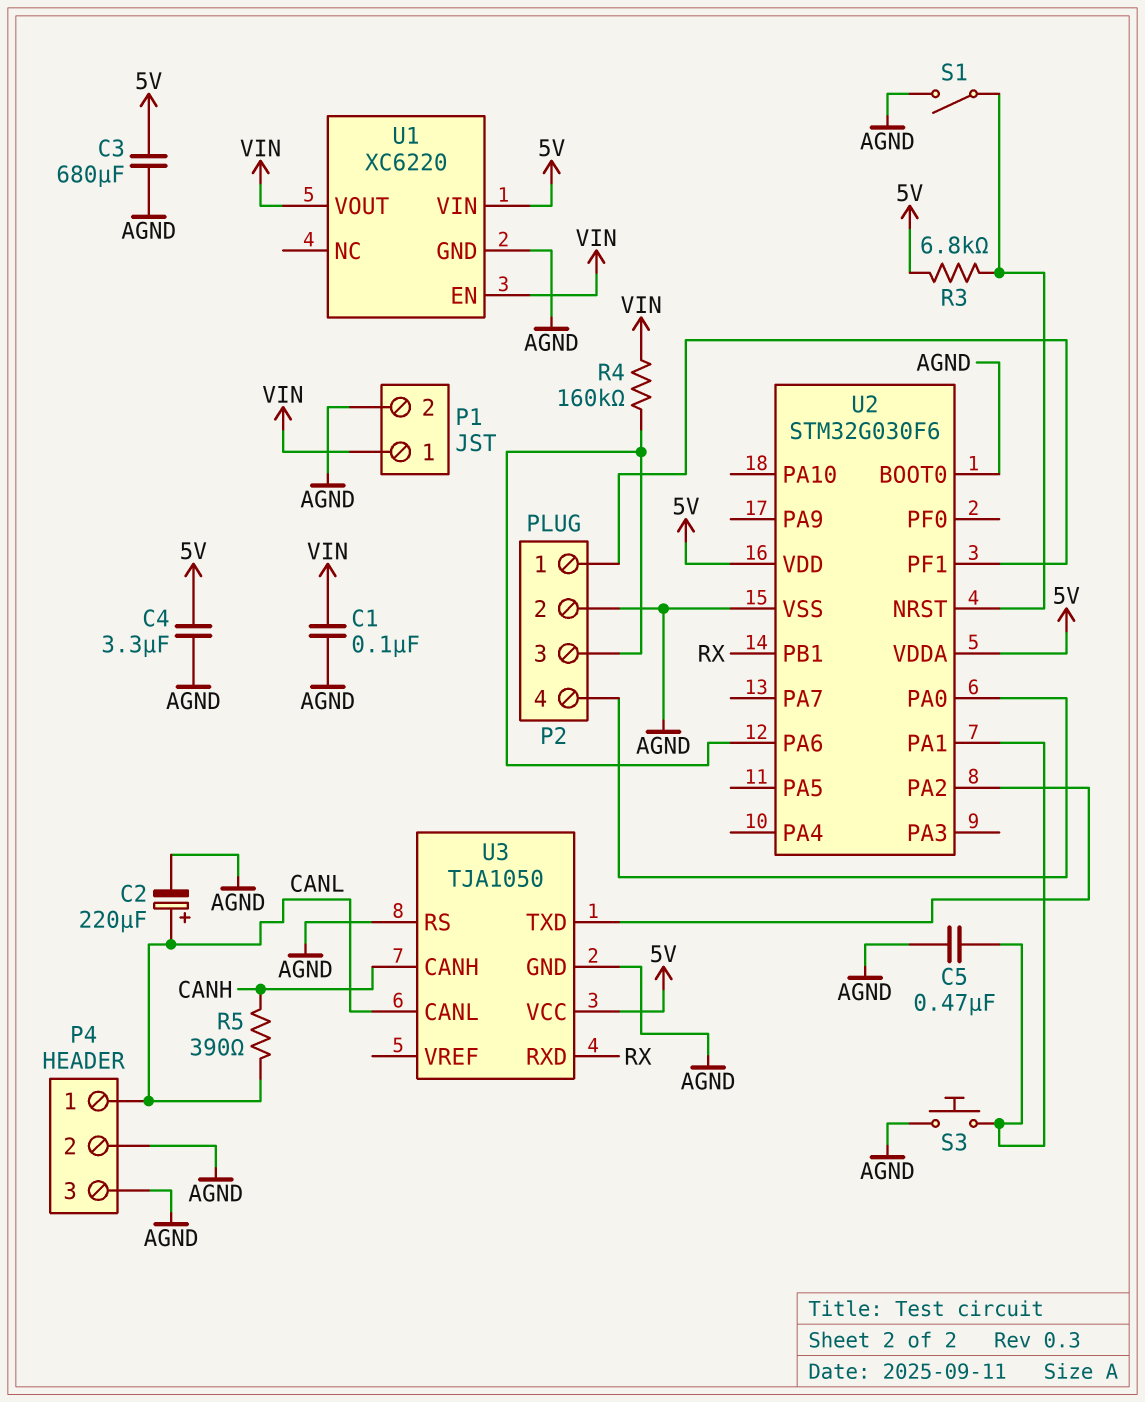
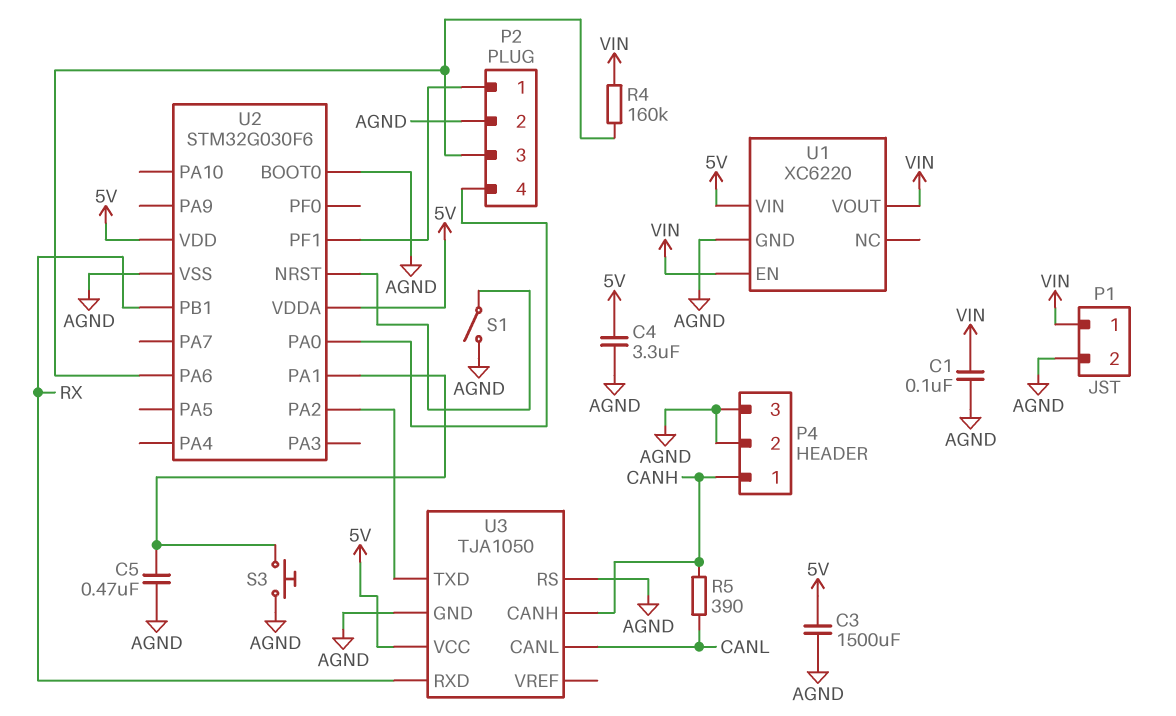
C2: 220uF (plus CANL, minus AGND) -> none
C3: 680uF (5V, AGND) -> 1500uF (5V, AGND)
P4 pin 1: CANL -> CANH
R3: 6.8k (5V, U2/NRST) -> none

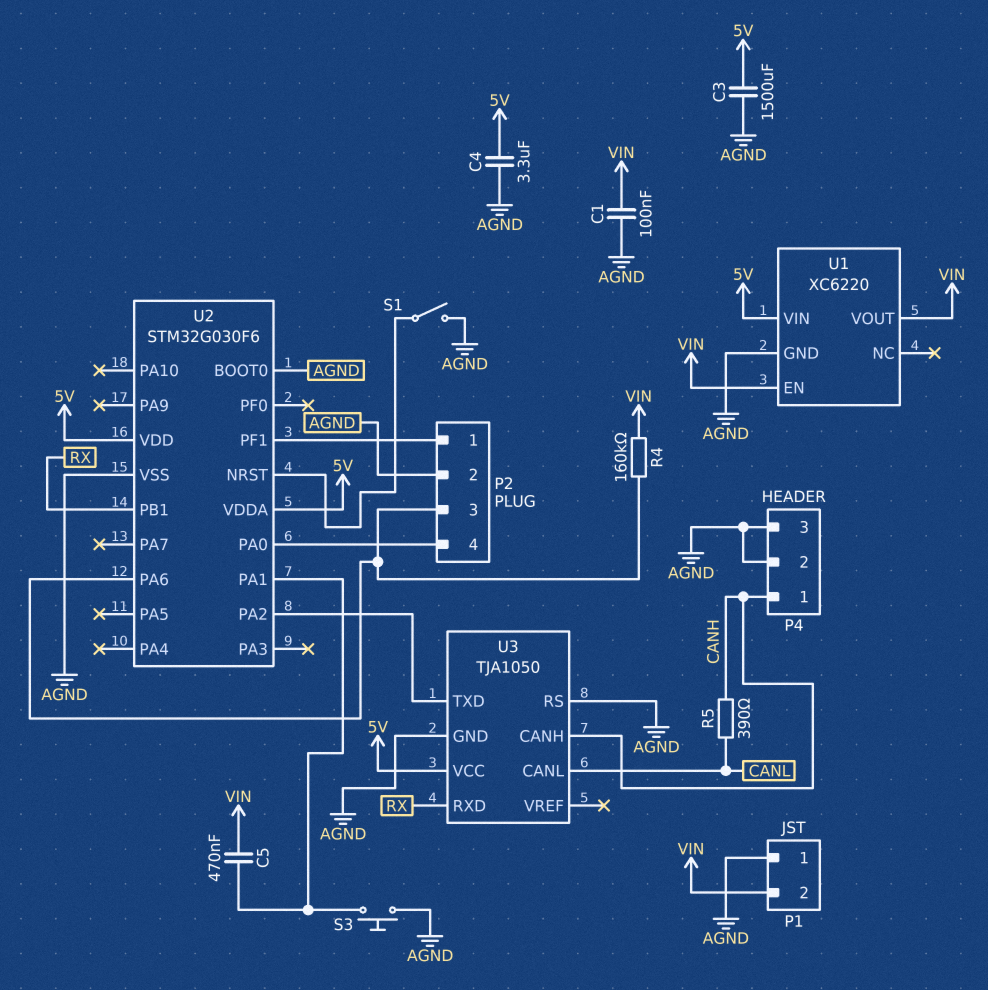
C5: 470nF (AGND, U2/PA1) -> 470nF (U2/PA1, VIN)
P1 pin 1: VIN -> AGND
P1 pin 2: AGND -> VIN

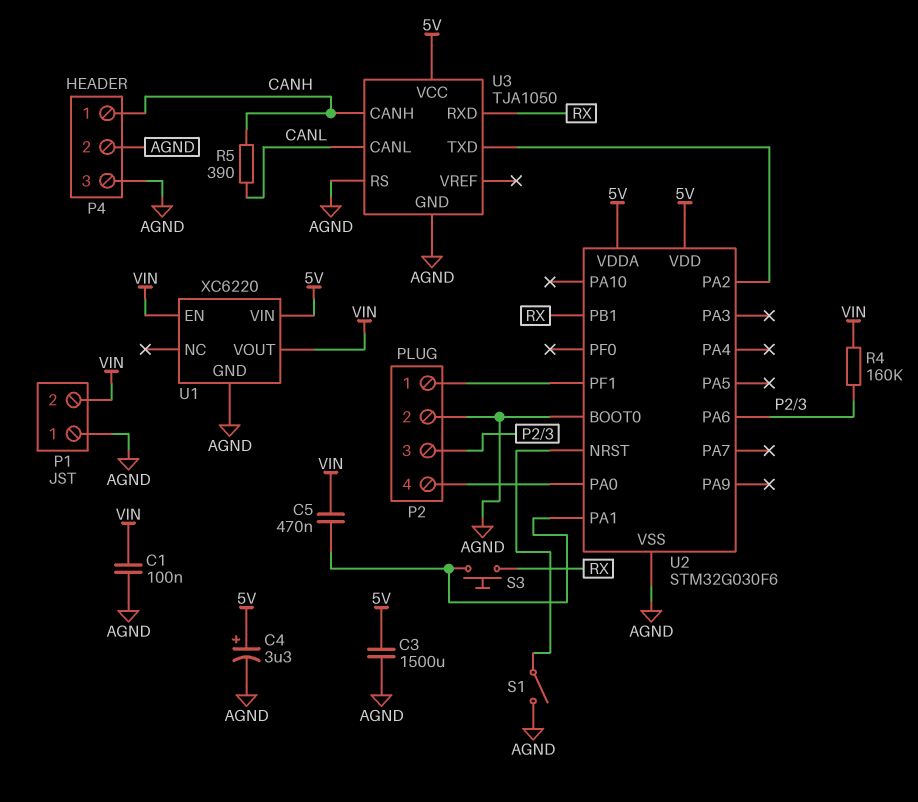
C4: 3.3uF (5V, AGND) -> 3.3uF (plus 5V, minus AGND)
S3: button (AGND, U2/PA1) -> button (RX, U2/PA1)

